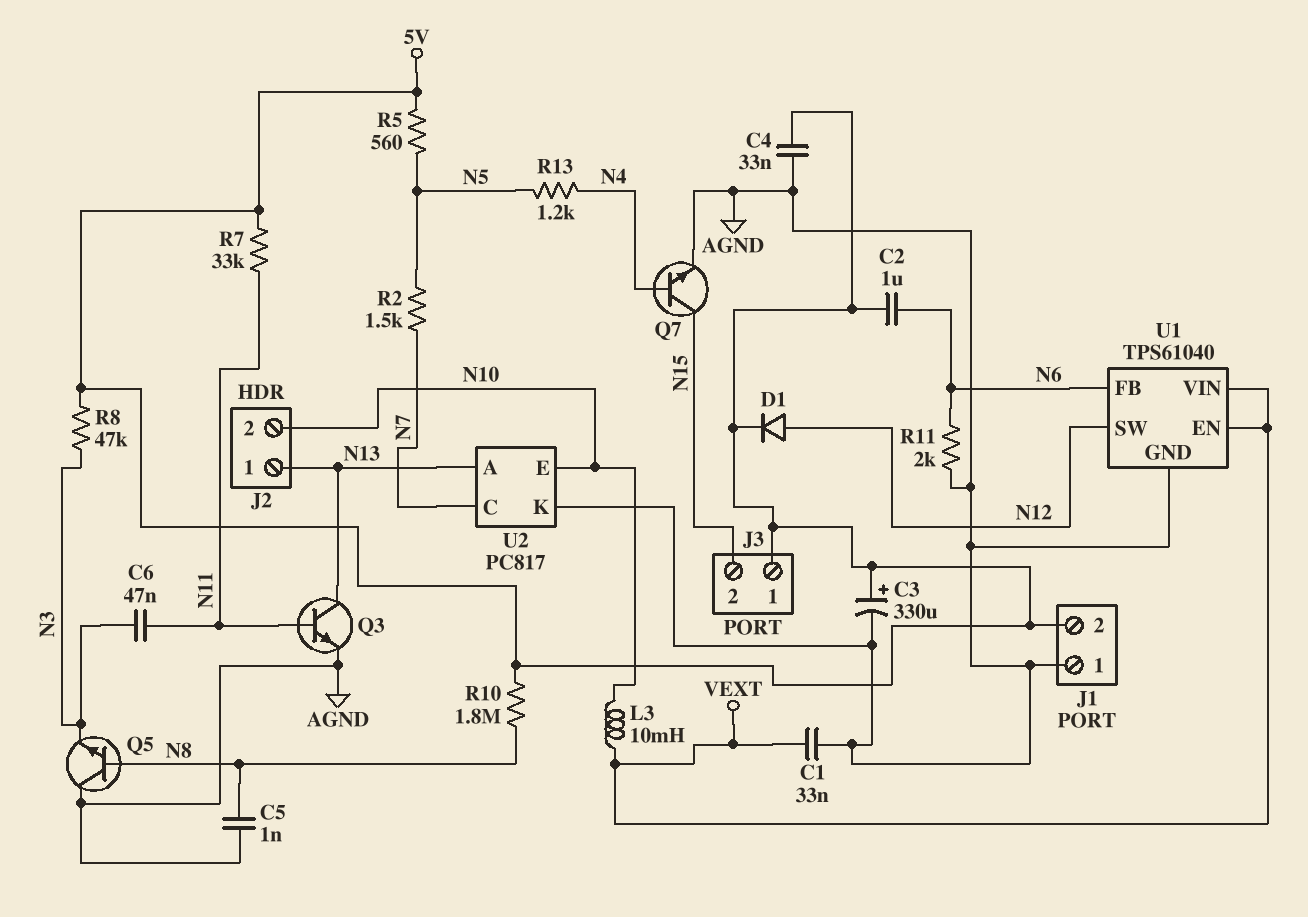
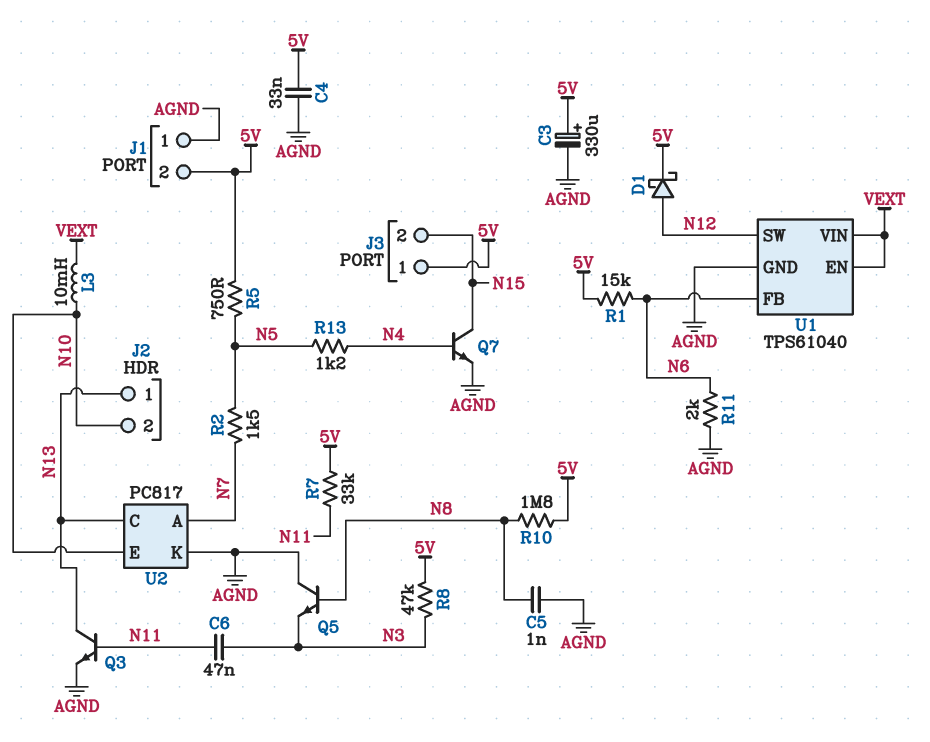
C1: 33nF (AGND, VEXT) -> none
C2: 1uF (5V, N6) -> none
D1: diode (A N12, K 5V) -> schottky (A N12, K 5V)
R1: none -> 15k (5V, N6)
R5: 560 (5V, N5) -> 750 (5V, N5)
U2 pin A: N13 -> N7
U2 pin C: N7 -> N13

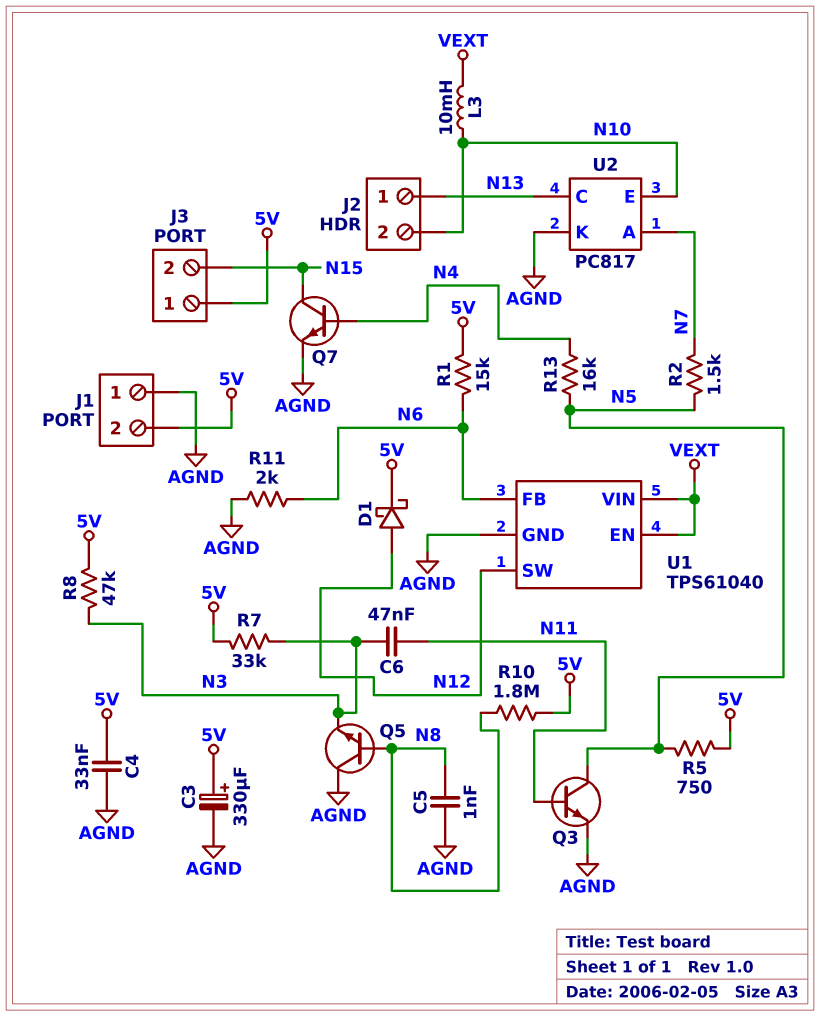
Q3: NPN (B N11, C N13, E AGND) -> NPN (B N11, C N5, E AGND)
R7: 33k (5V, N11) -> 33k (5V, N3)
R13: 1.2k (N4, N5) -> 16k (N4, N5)

